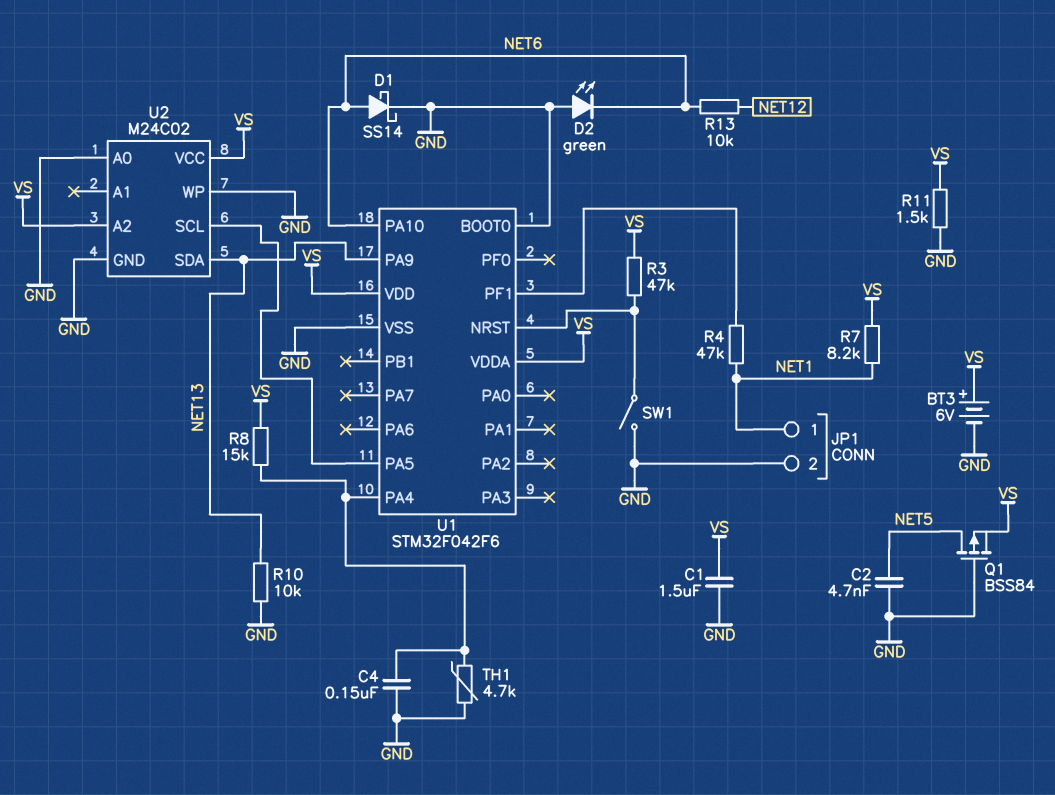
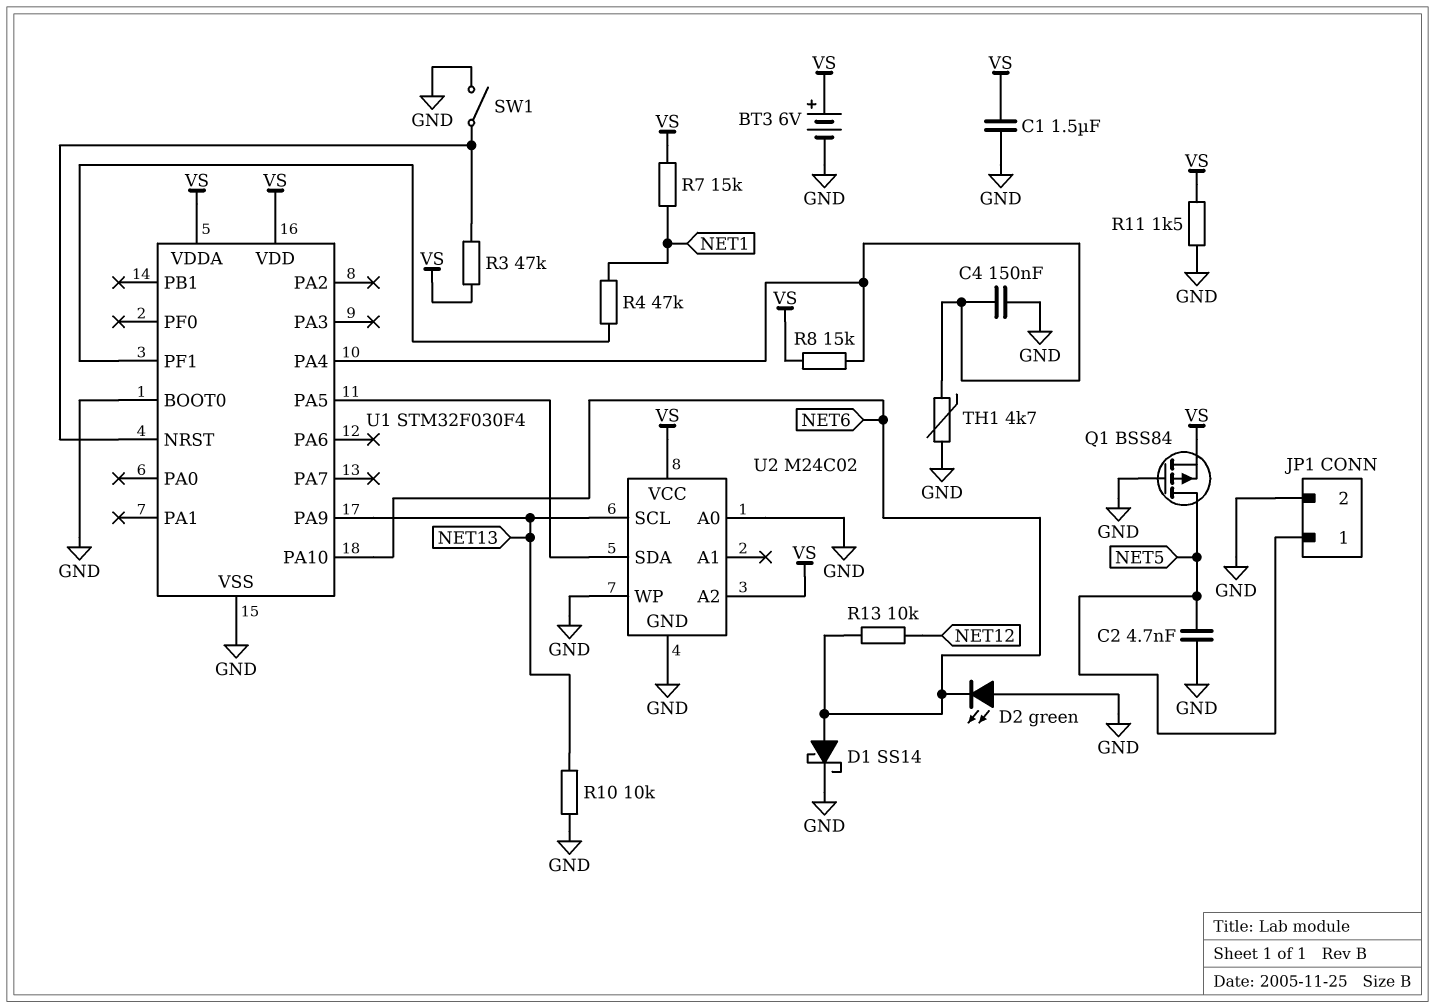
JP1 pin 1: NET1 -> NET5
R7: 8.2k (NET1, VS) -> 15k (NET1, VS)
U1: STM32F042F6 -> STM32F030F4
U2 pin SCL: U1/PA5 -> NET13
U2 pin SDA: NET13 -> U1/PA5

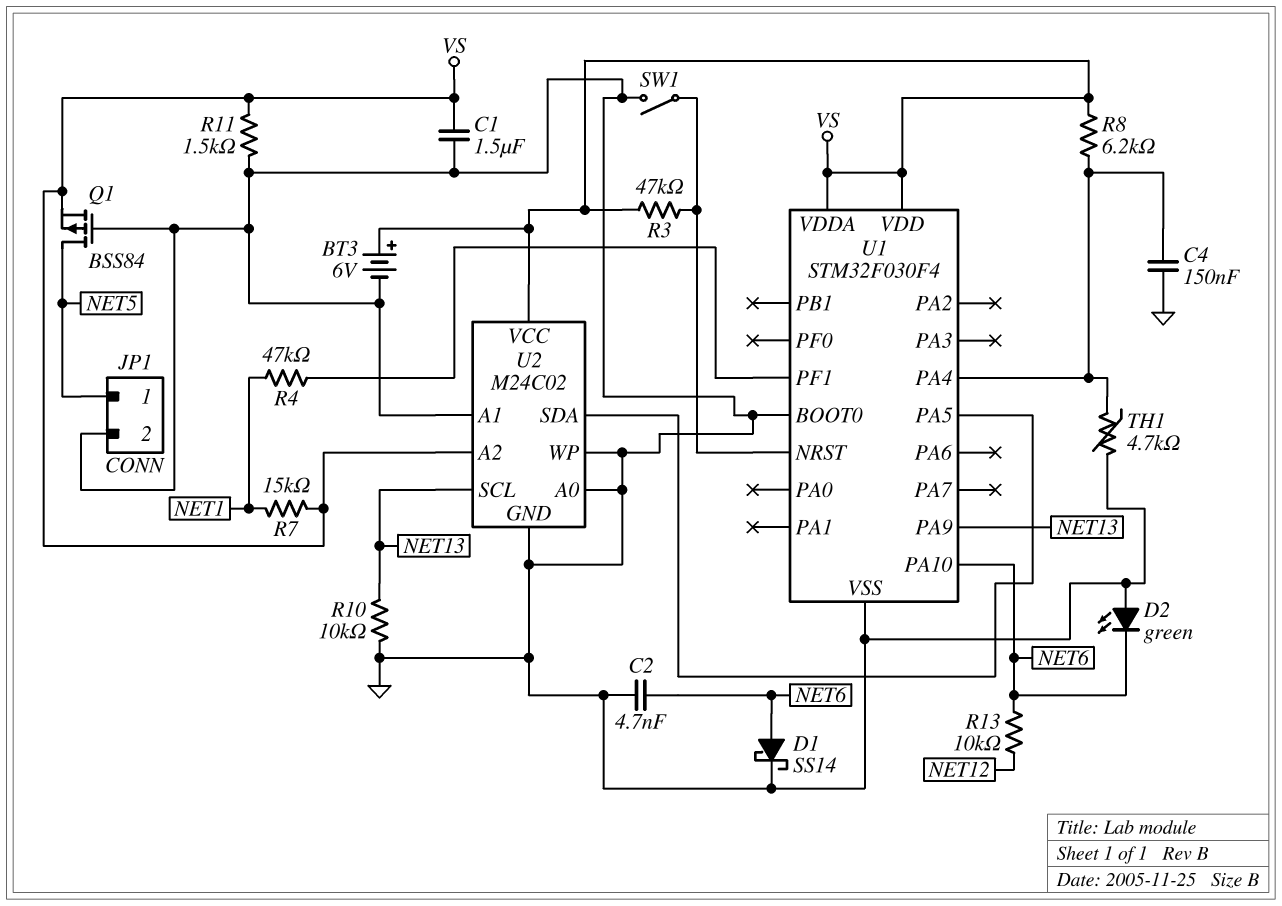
C2: 4.7nF (GND, NET5) -> 4.7nF (GND, NET6)
R8: 15k (U1/PA4, VS) -> 6.2k (U1/PA4, VS)
U2 pin A1: none -> GND

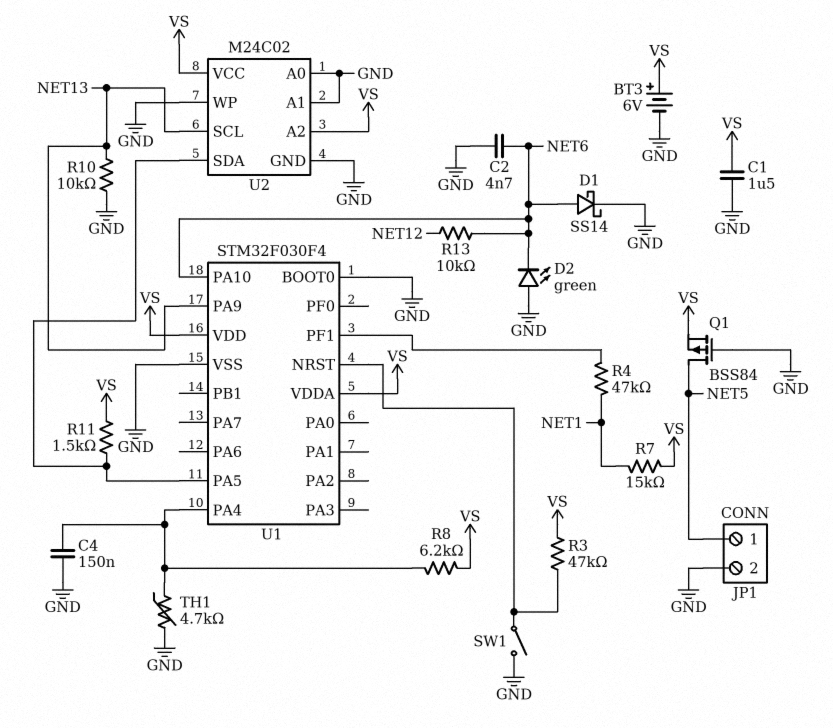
R11: 1.5k (GND, VS) -> 1.5k (U1/PA5, VS)

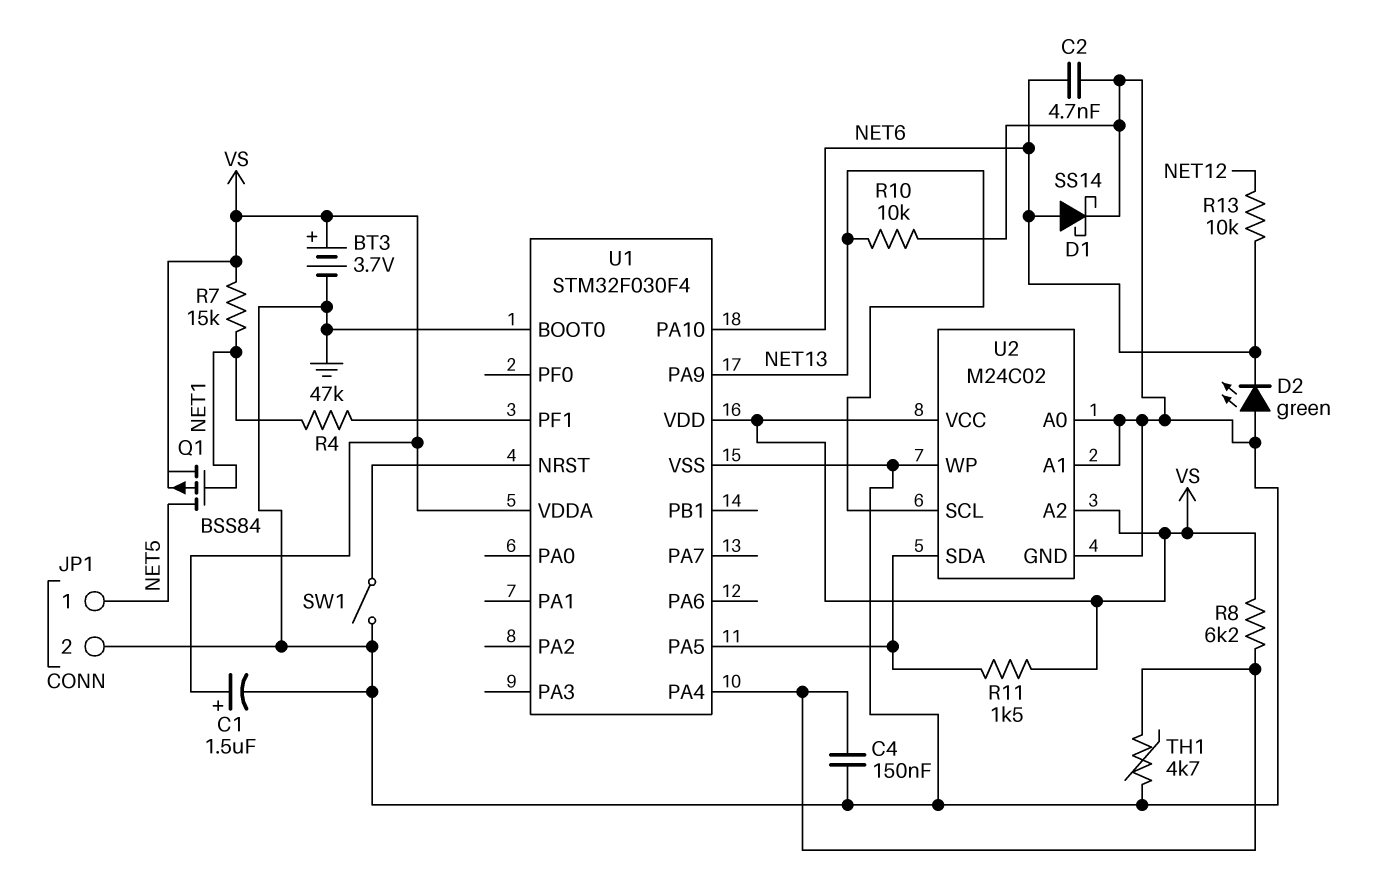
BT3: 6V (plus VS, minus GND) -> 3.7V (plus VS, minus GND)
C1: 1.5uF (GND, VS) -> 1.5uF (plus VS, minus GND)
Q1: PMOS BSS84 (G GND, D NET5, S VS) -> PMOS BSS84 (G NET1, D NET5, S VS)
R3: 47k (U1/NRST, VS) -> none

